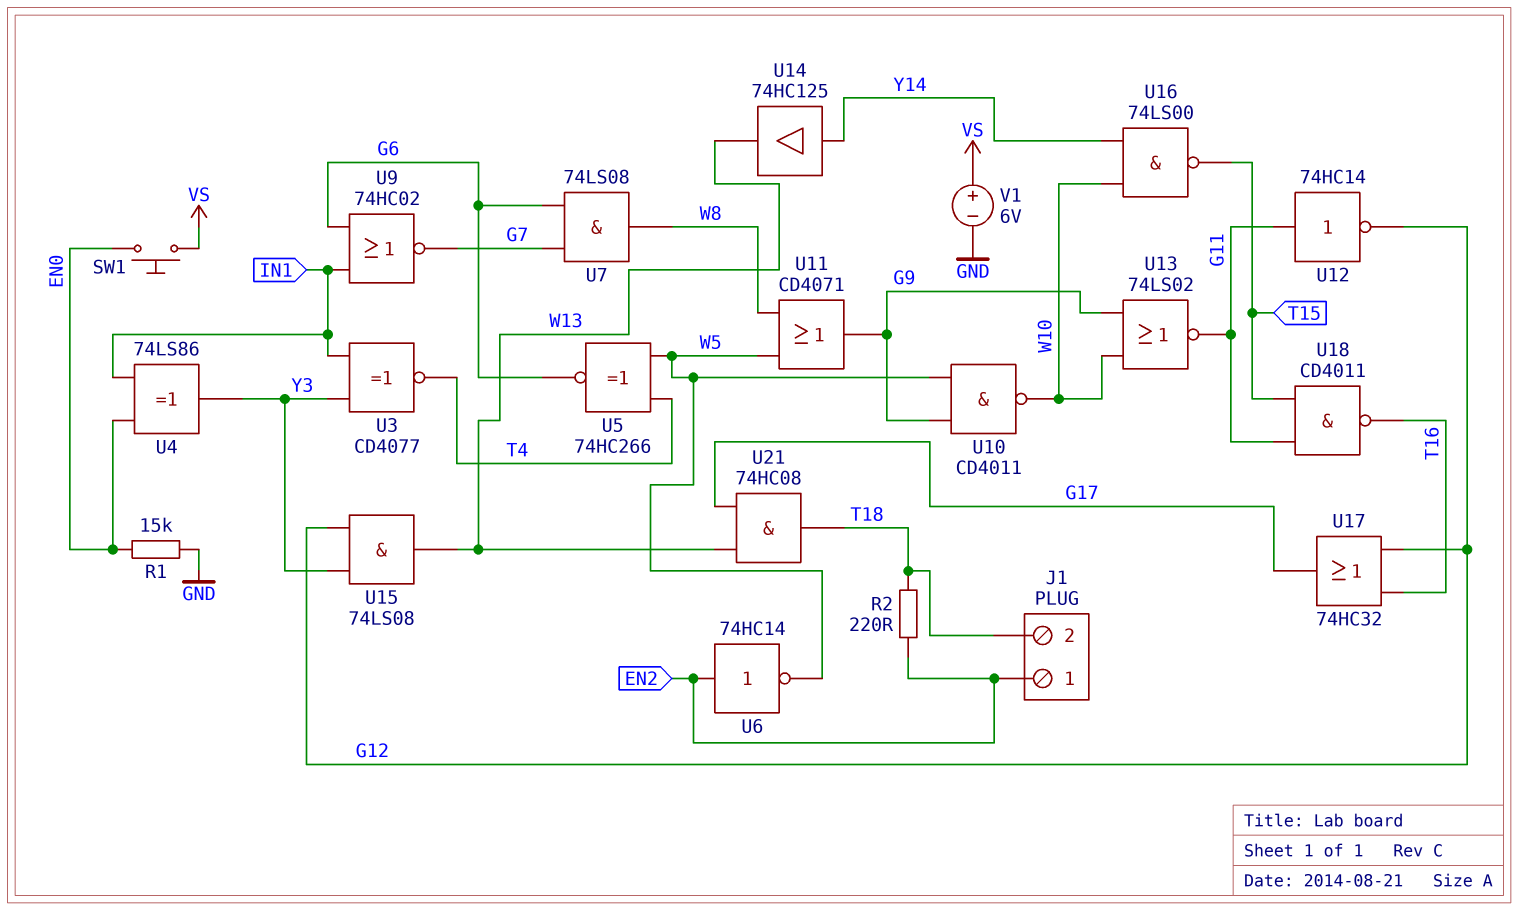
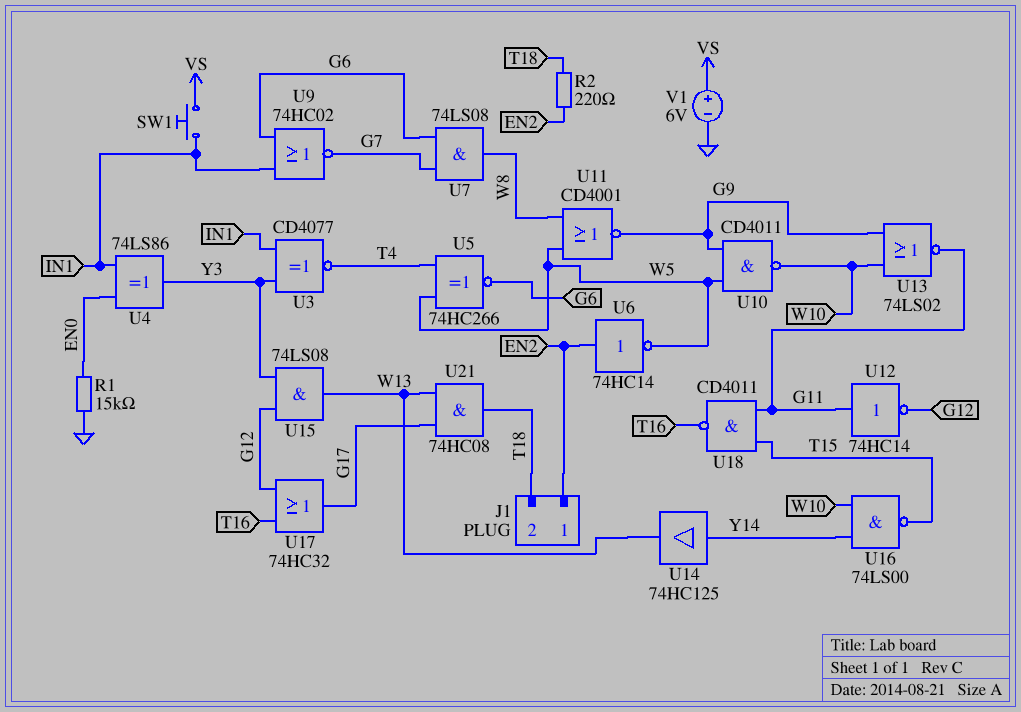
SW1: button (EN0, VS) -> button (IN1, VS)
U11: OR CD4071 (in W5, in W8, out G9) -> NOR CD4001 (in W5, in W8, out G9)

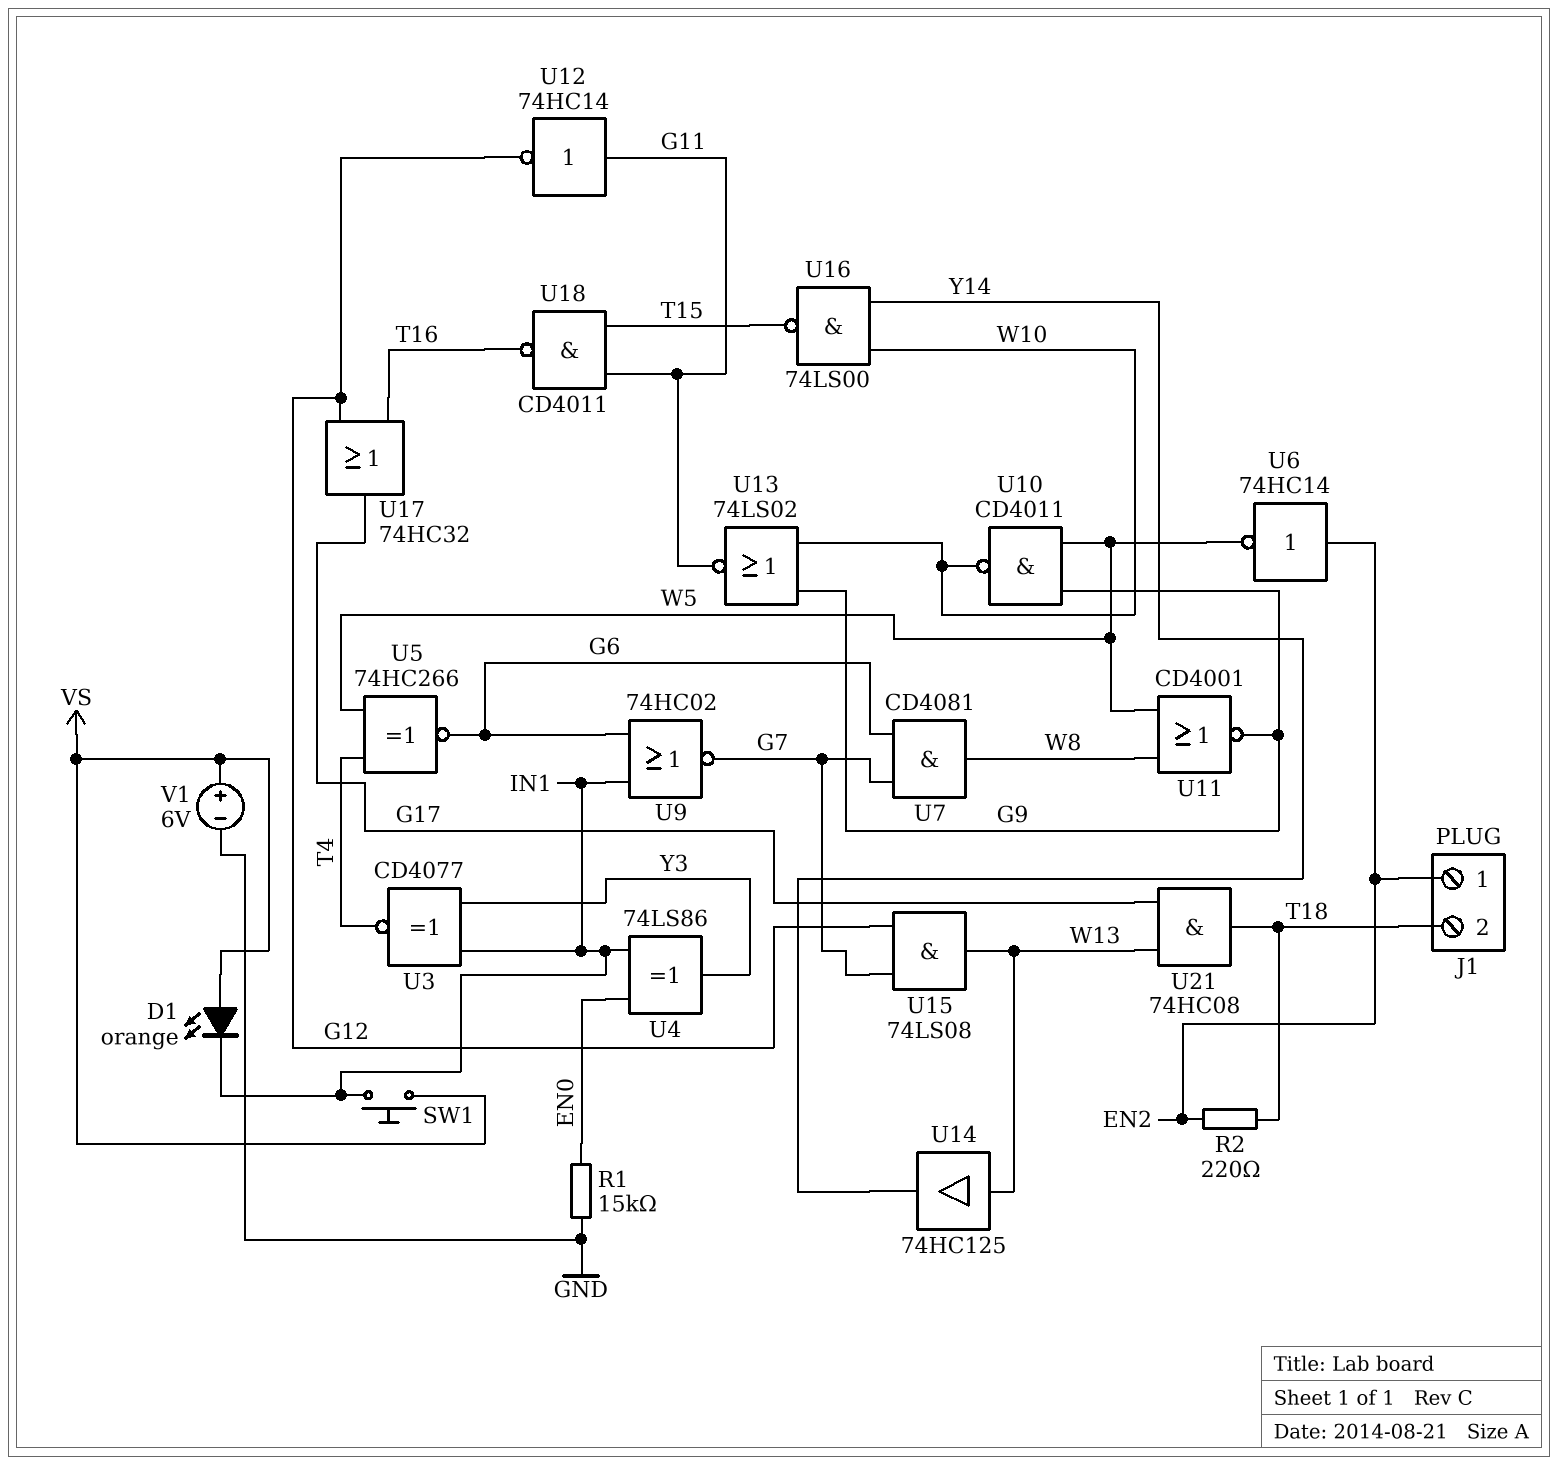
D1: none -> LED orange (A VS, K IN1)
U7: AND 74LS08 (in G6, in G7, out W8) -> AND CD4081 (in G6, in G7, out W8)
U14: buffer 74HC125 (in Y14, out W13) -> buffer 74HC125 (in W13, out Y14)
U15: AND 74LS08 (in G12, in Y3, out W13) -> AND 74LS08 (in G7, in G12, out W13)

